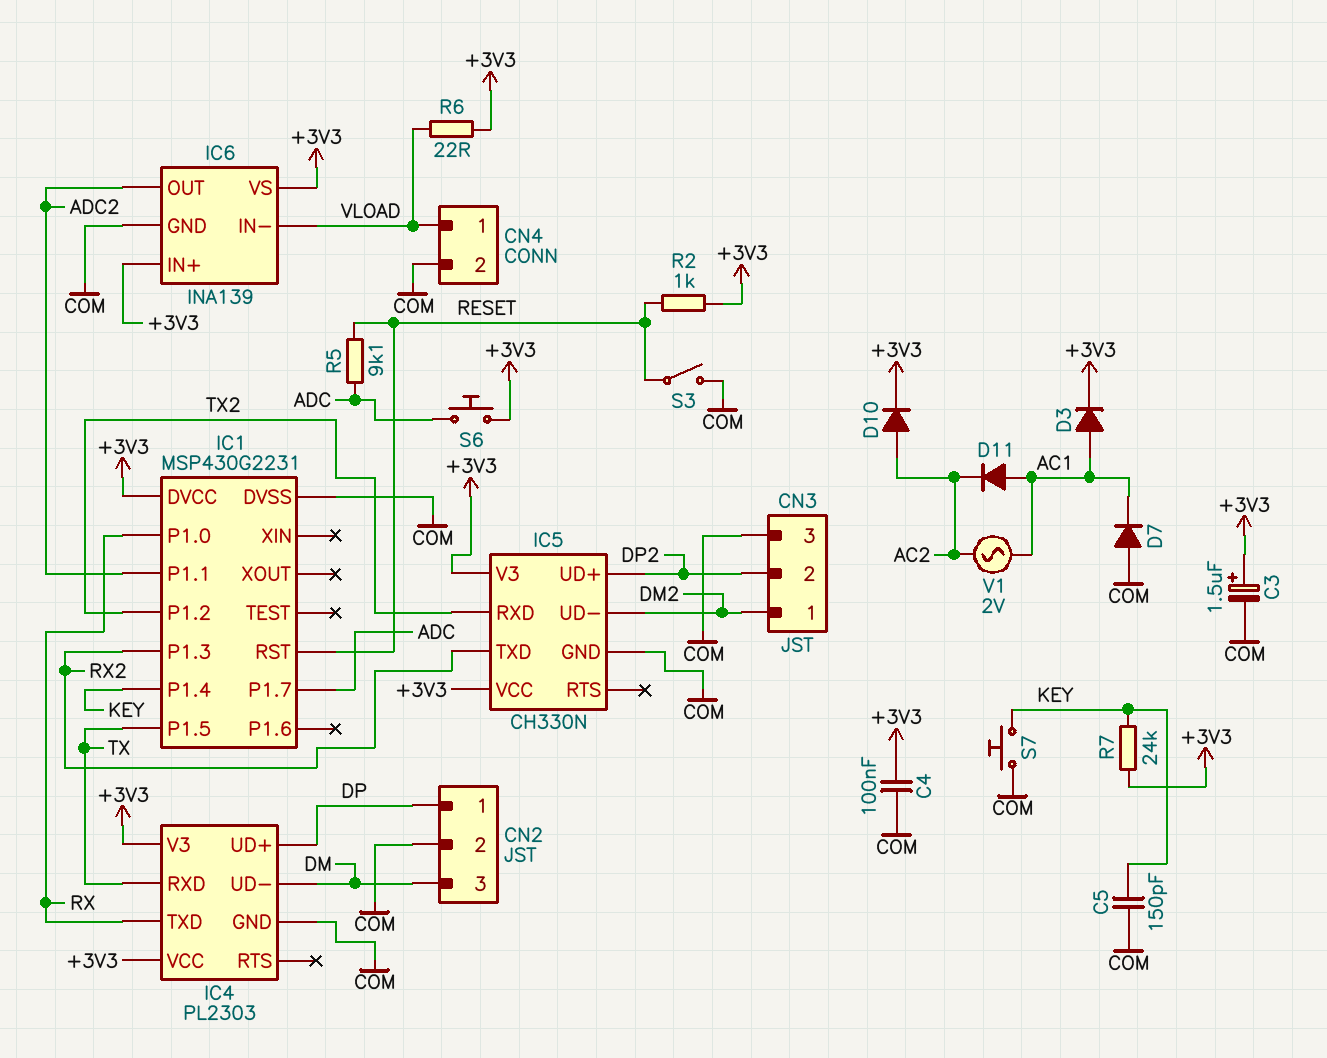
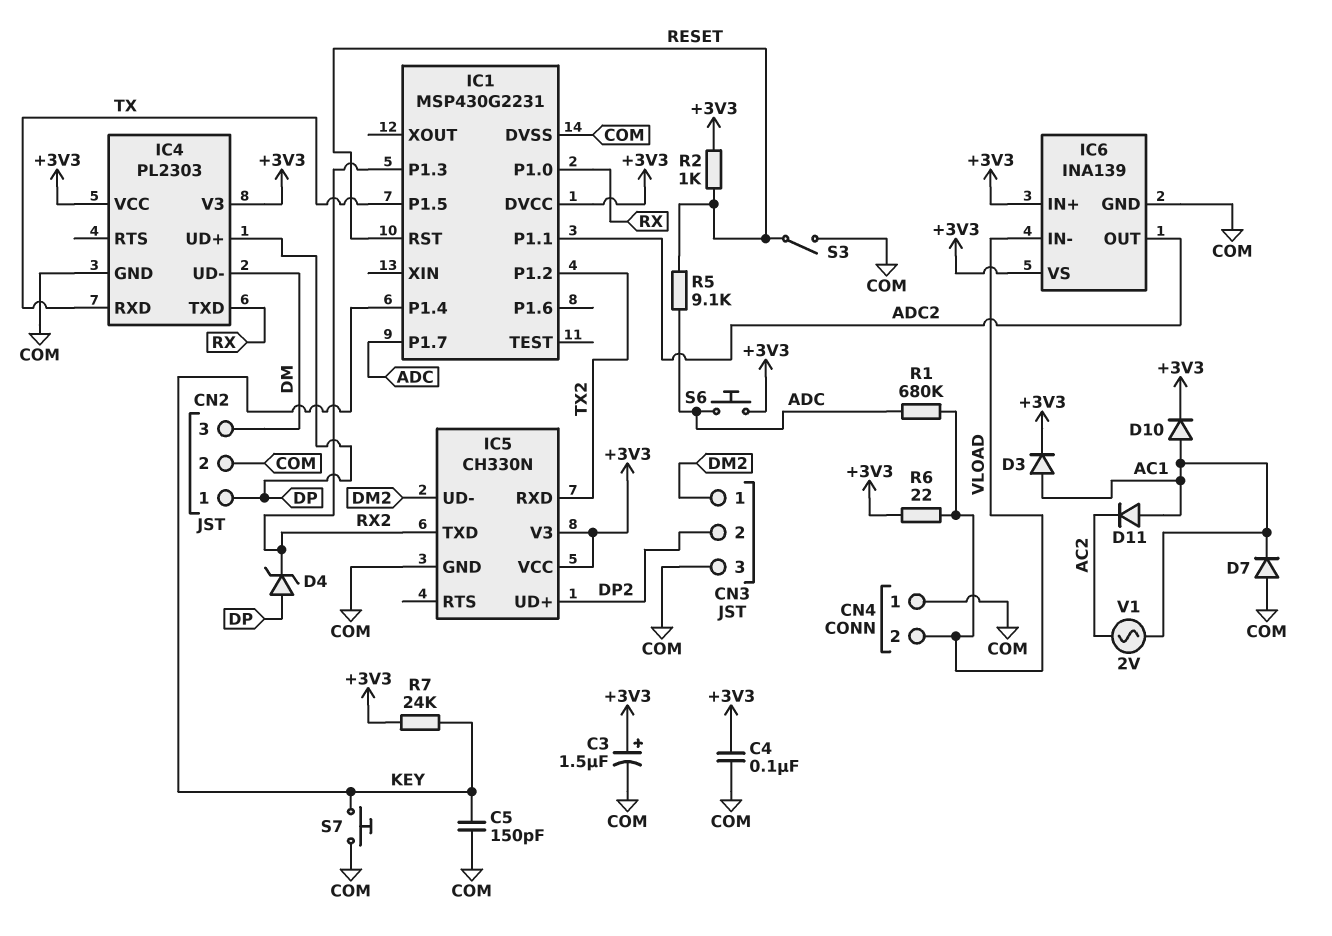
CN4 pin 1: VLOAD -> COM
CN4 pin 2: COM -> VLOAD
D4: none -> zener (A DP, K RX2)
D10: diode (A AC2, K +3V3) -> diode (A AC1, K +3V3)
R1: none -> 680k (ADC, VLOAD)

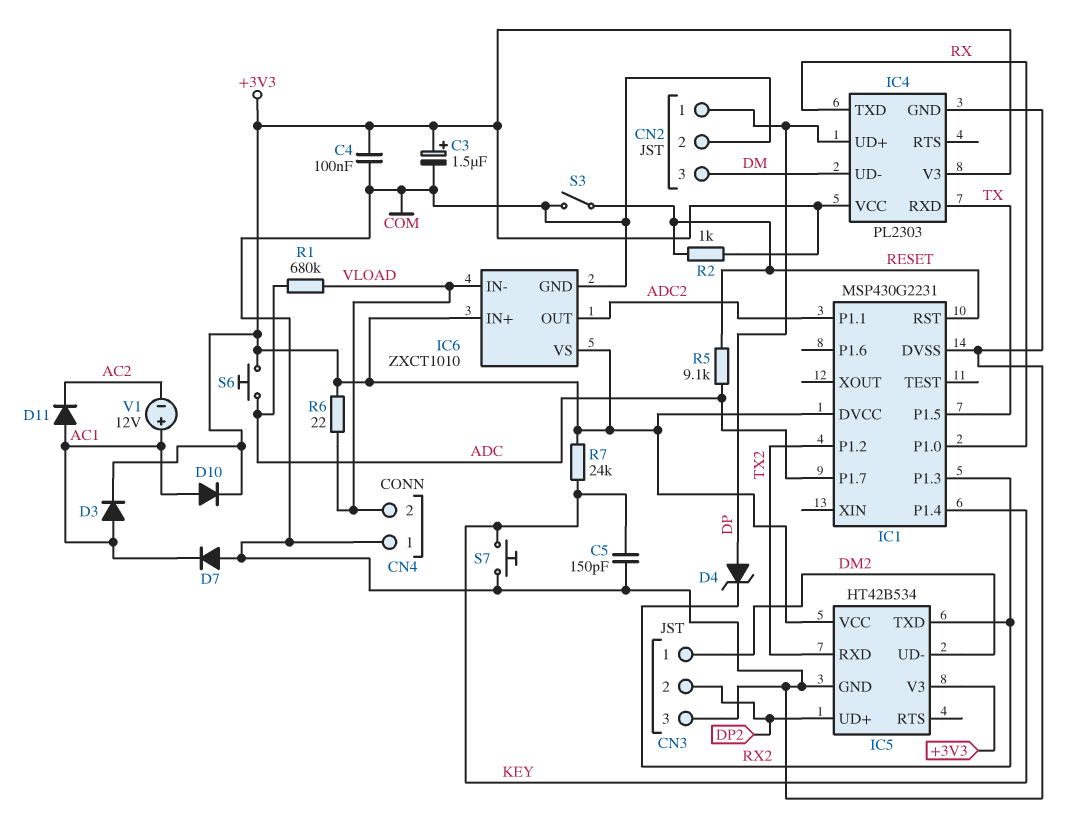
IC5: CH330N -> HT42B534
IC6: INA139 -> ZXCT1010
V1: AC 2V (AC1, AC2) -> 12V (plus AC1, minus AC2)

